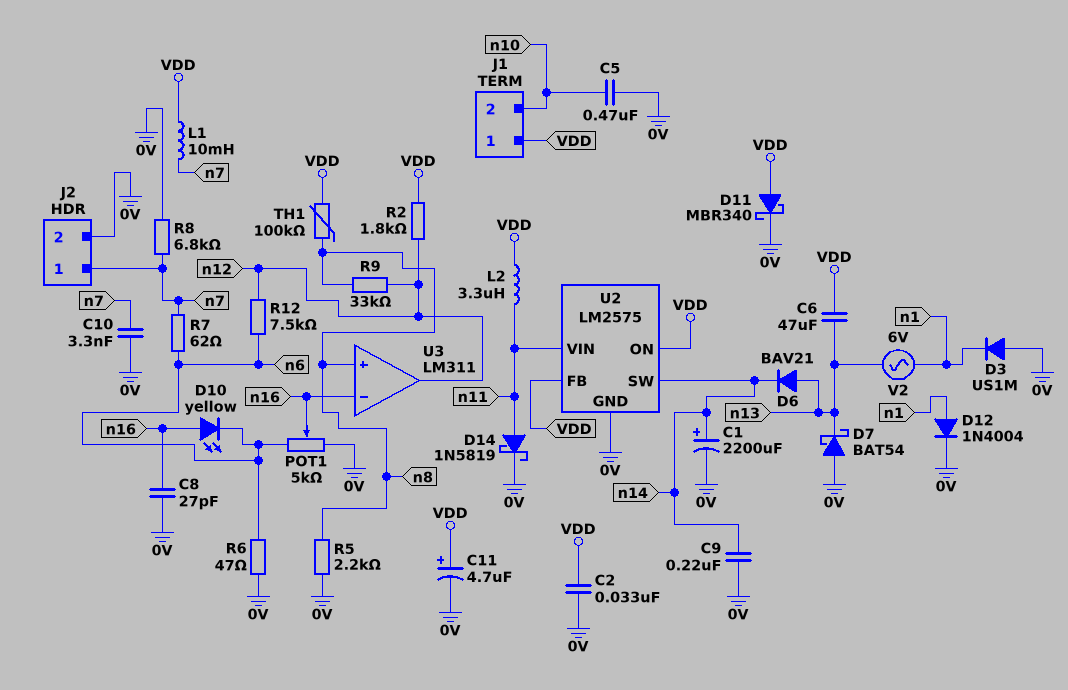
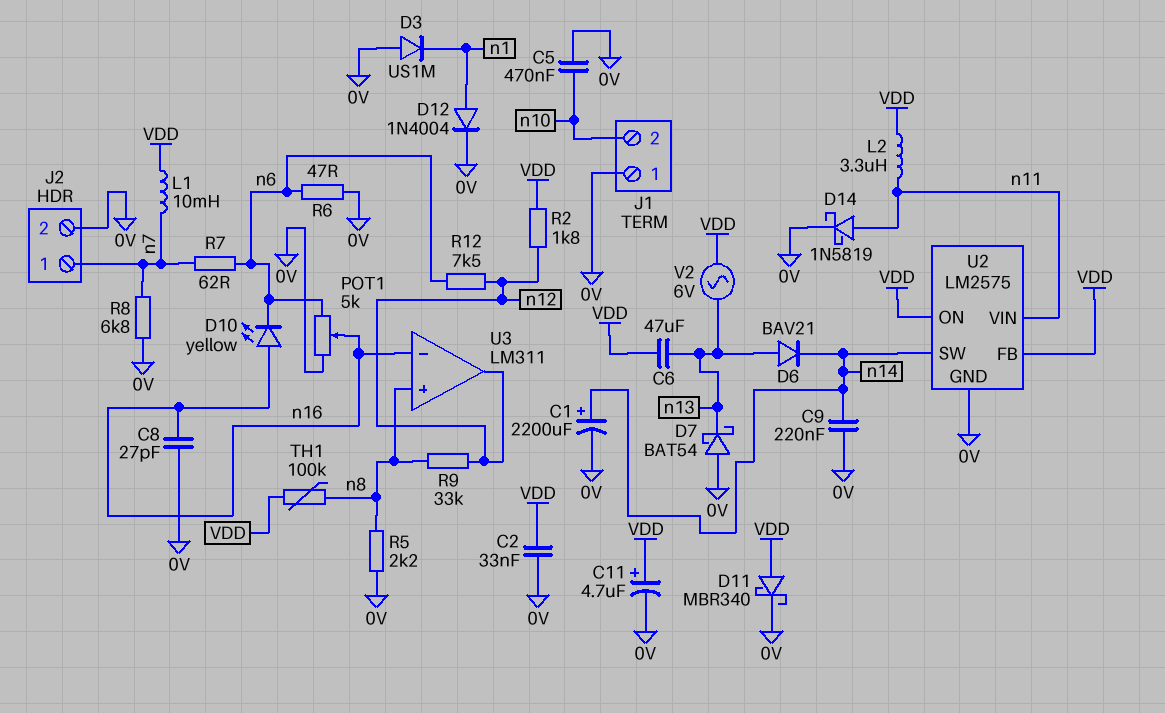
C10: 3.3nF (0V, n7) -> none
J1 pin 1: VDD -> 0V
V2: AC 6V (n1, n13) -> AC 6V (VDD, n13)

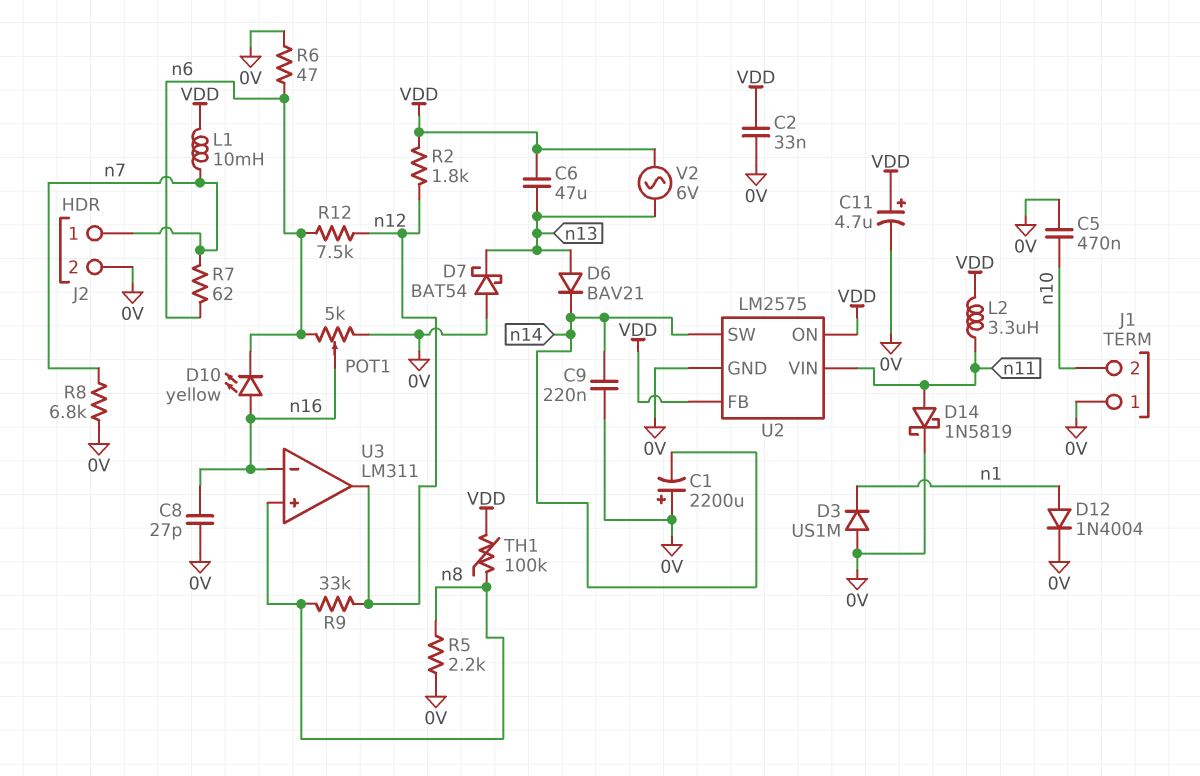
C1: 2200uF (plus n14, minus 0V) -> 2200uF (plus 0V, minus n14)
D11: schottky MBR340 (A VDD, K 0V) -> none

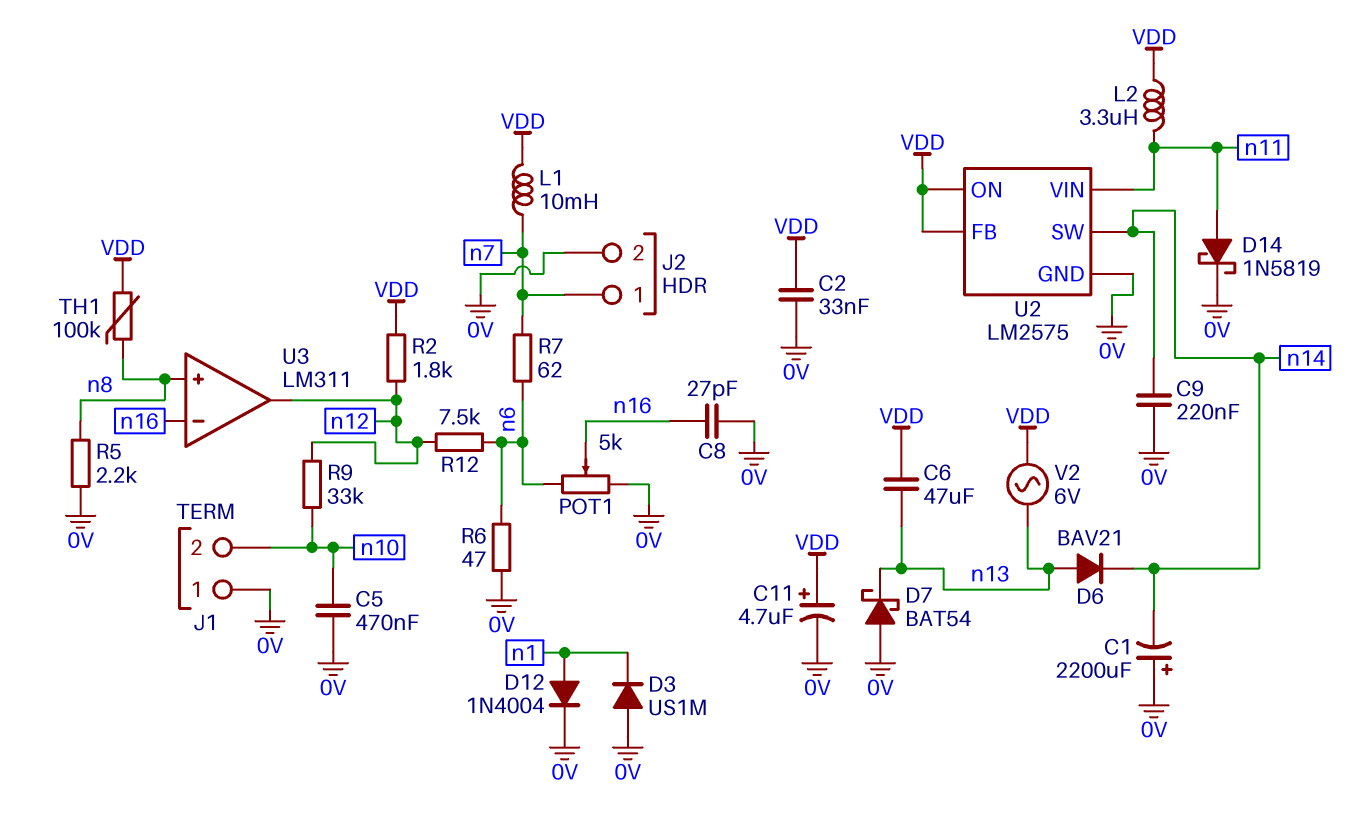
D10: LED yellow (A n16, K n6) -> none
R8: 6.8k (0V, n7) -> none
R9: 33k (n8, n12) -> 33k (n10, n12)

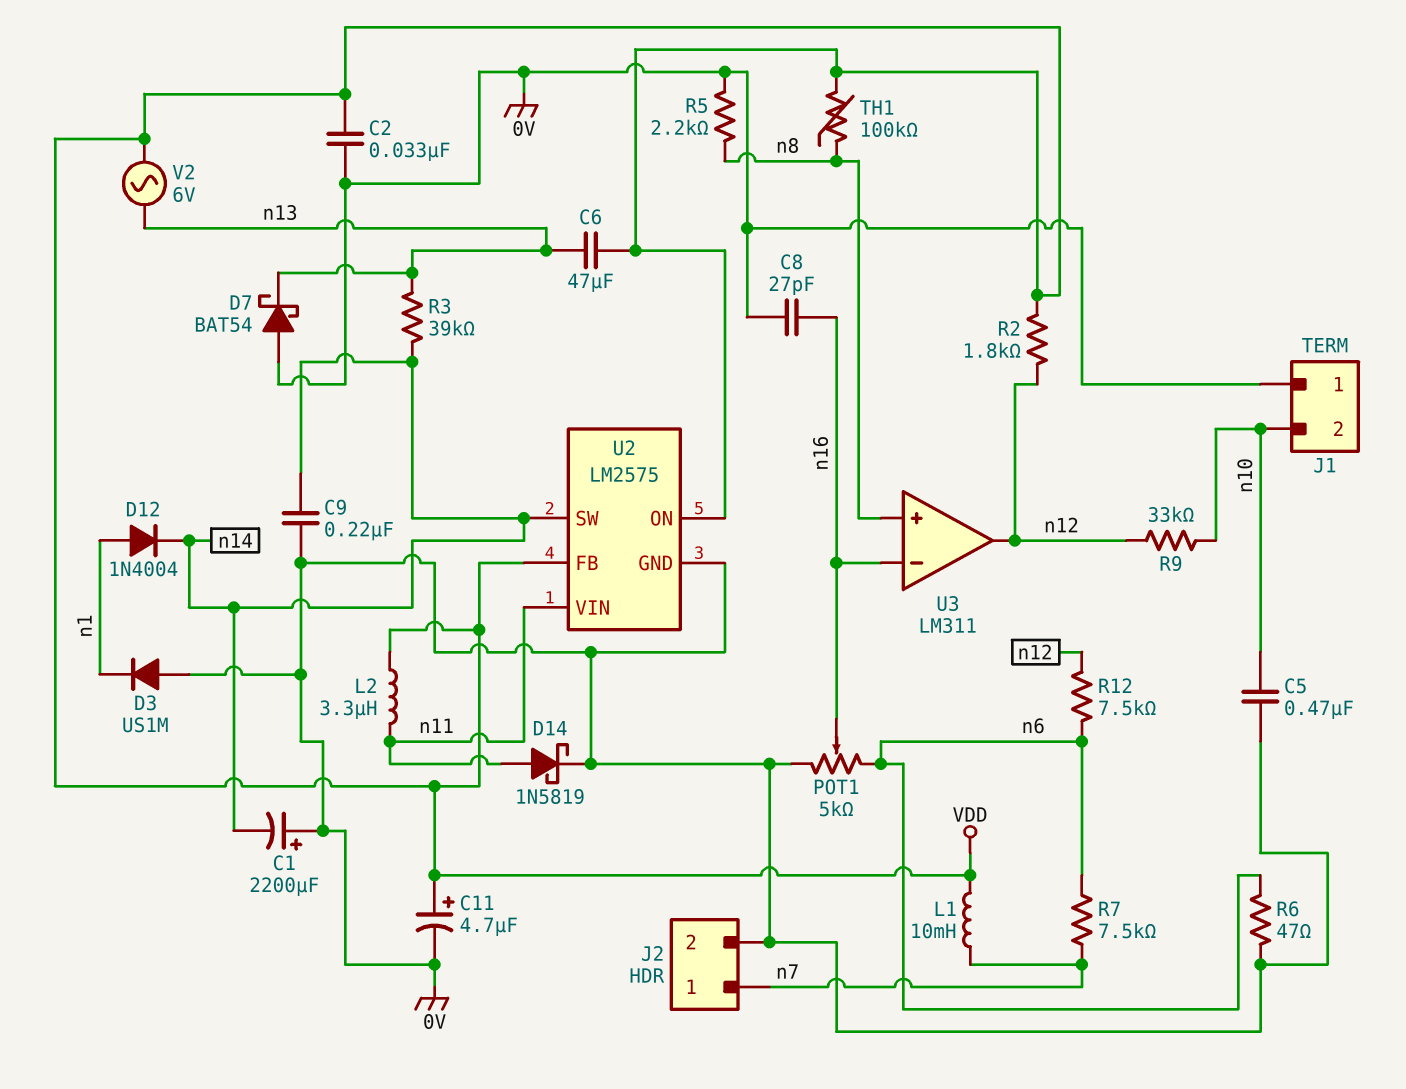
D6: diode BAV21 (A n13, K n14) -> none
D12: diode 1N4004 (A n1, K 0V) -> diode 1N4004 (A n1, K n14)
R3: none -> 39k (n13, n14)
R7: 62 (n6, n7) -> 7.5k (n6, n7)

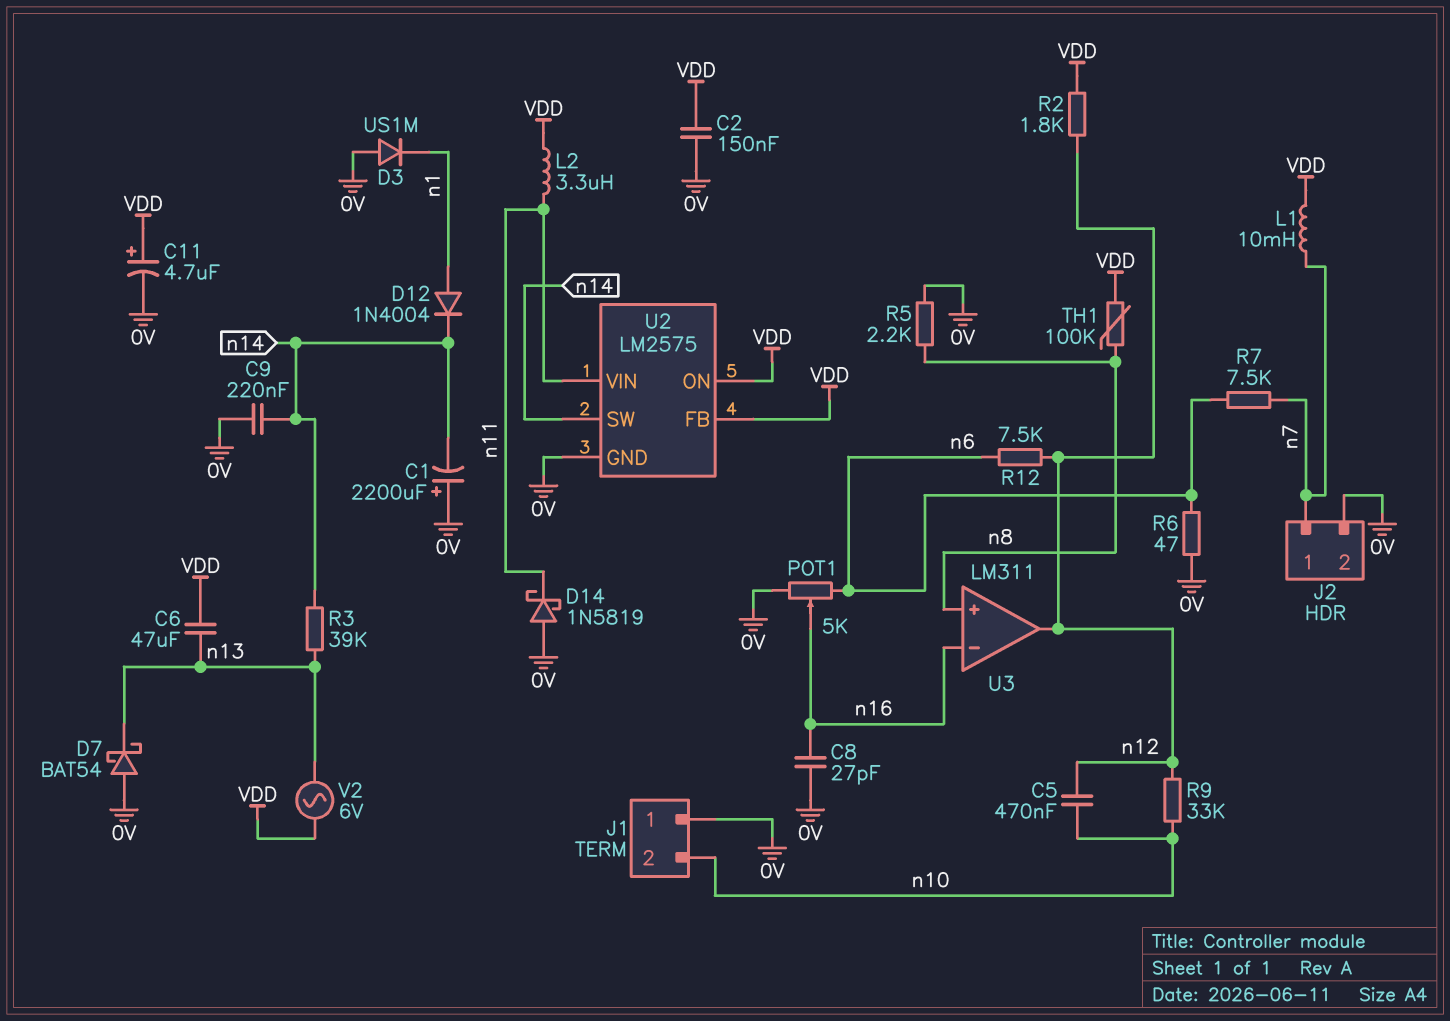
C2: 33nF (0V, VDD) -> 150nF (0V, VDD)
C5: 470nF (0V, n10) -> 470nF (n10, n12)
D14: schottky 1N5819 (A n11, K 0V) -> schottky 1N5819 (A 0V, K n11)

